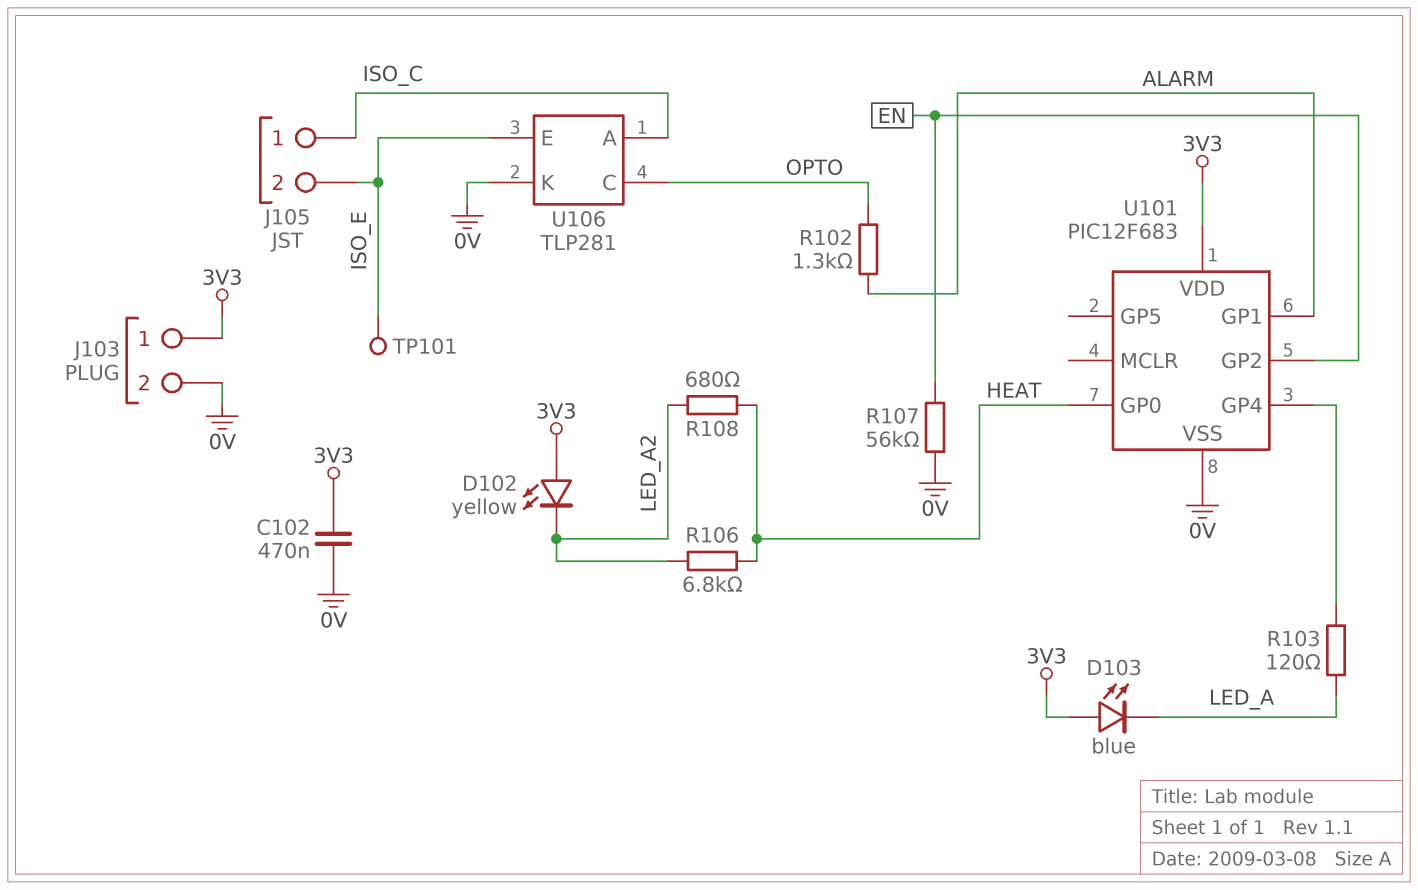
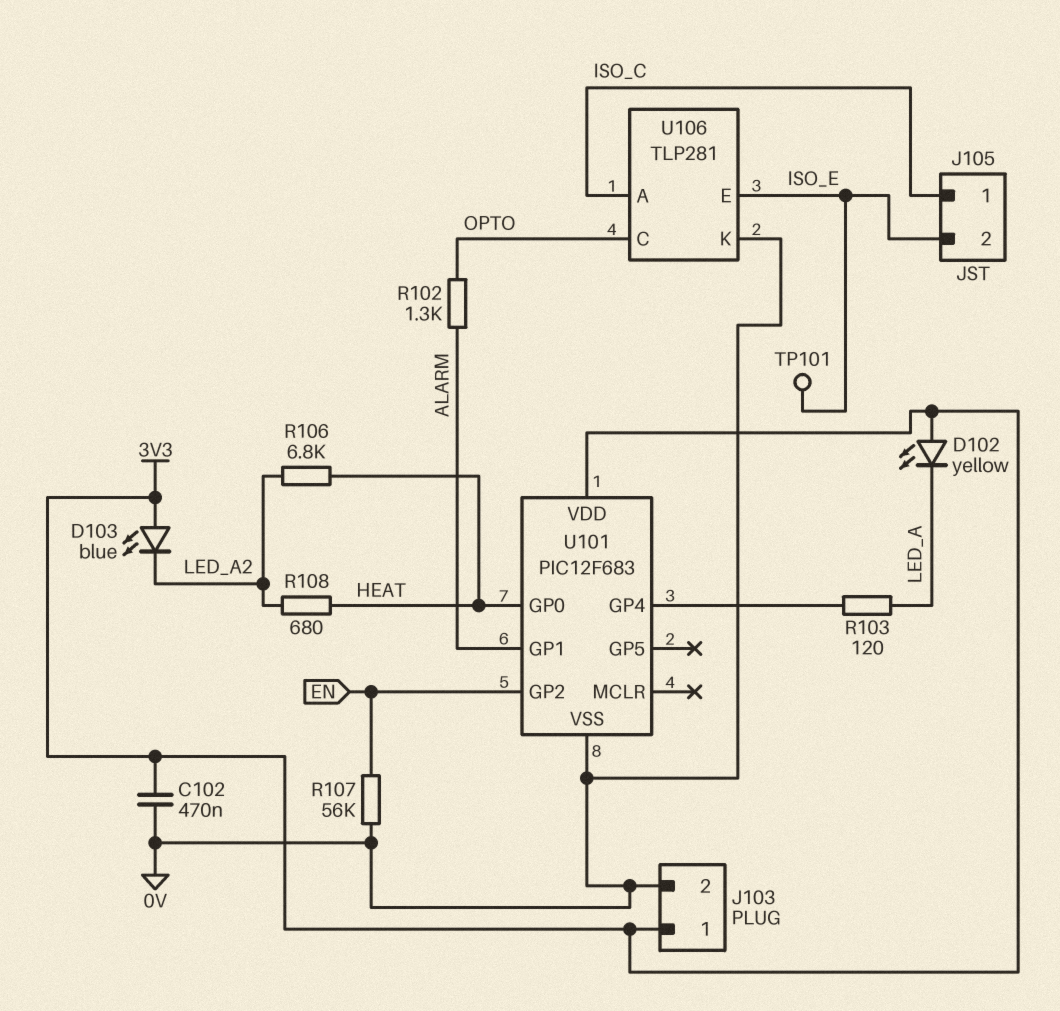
D102: LED yellow (A 3V3, K LED_A2) -> LED yellow (A 3V3, K LED_A)
D103: LED blue (A 3V3, K LED_A) -> LED blue (A 3V3, K LED_A2)

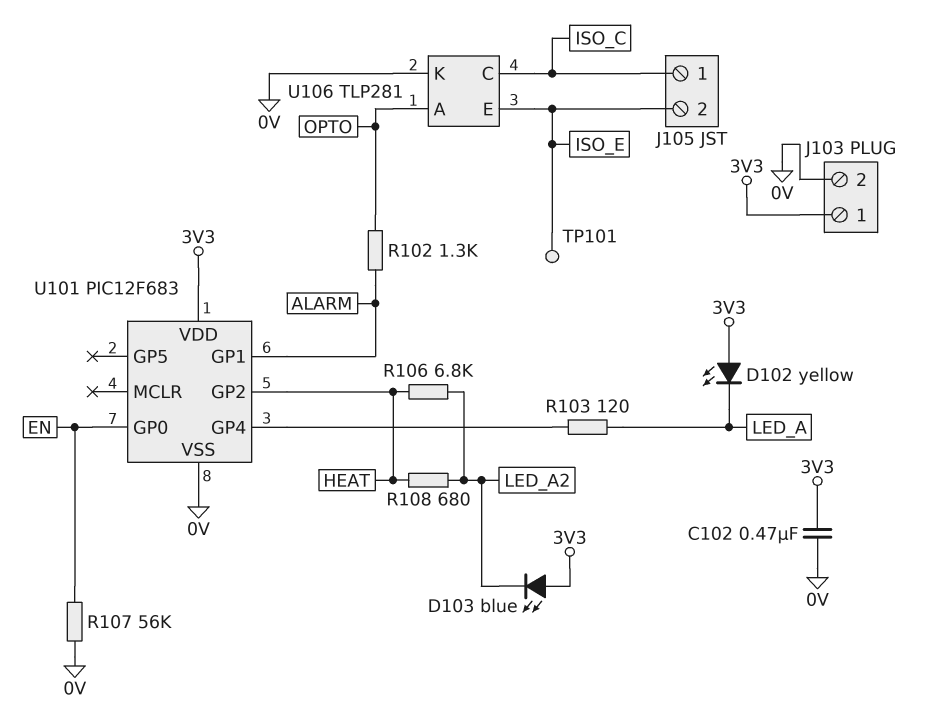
U101 pin GP0: HEAT -> EN
U101 pin GP2: EN -> HEAT
U106 pin A: ISO_C -> OPTO
U106 pin C: OPTO -> ISO_C

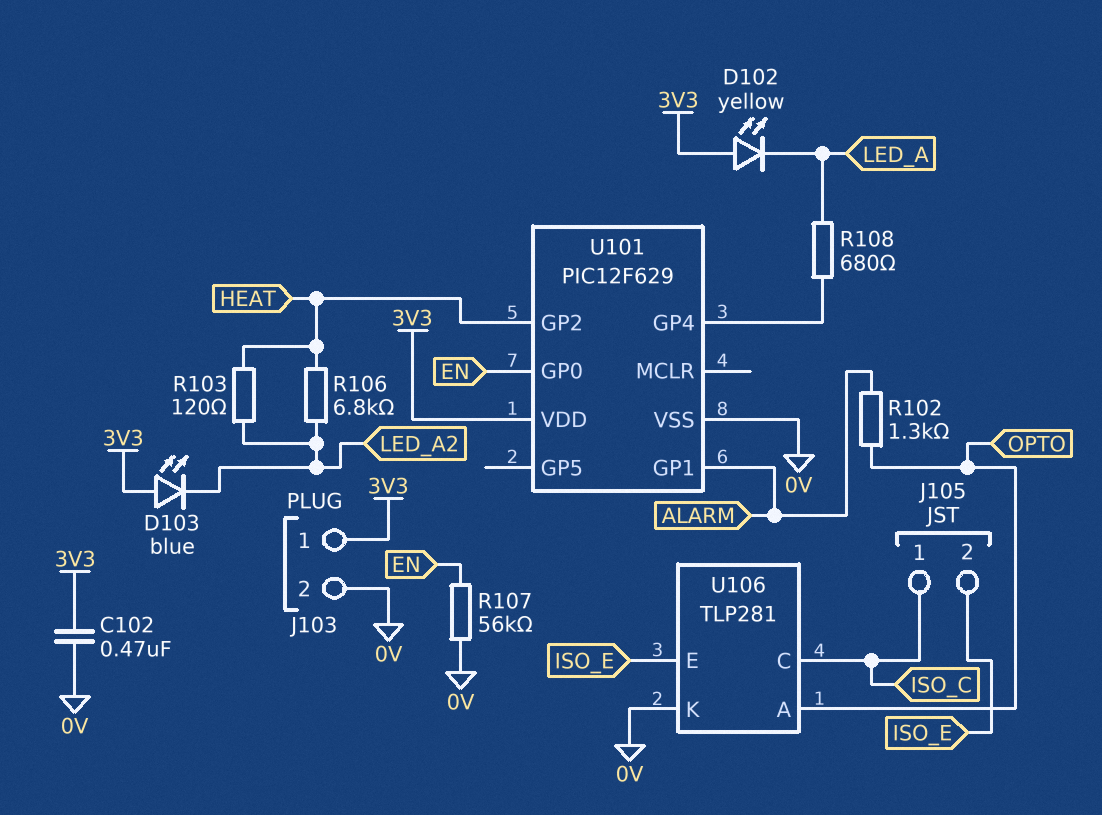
R103: 120 (LED_A, U101/GP4) -> 120 (HEAT, LED_A2)
R108: 680 (HEAT, LED_A2) -> 680 (LED_A, U101/GP4)
TP101: test point (ISO_E) -> none
U101: PIC12F683 -> PIC12F629

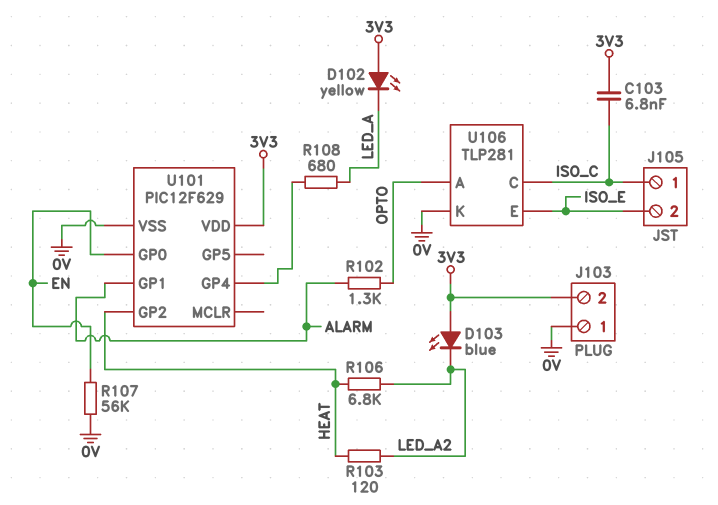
C102: 470nF (0V, 3V3) -> none
C103: none -> 6.8nF (3V3, ISO_C)
J103 pin 1: 3V3 -> 0V
J103 pin 2: 0V -> 3V3

